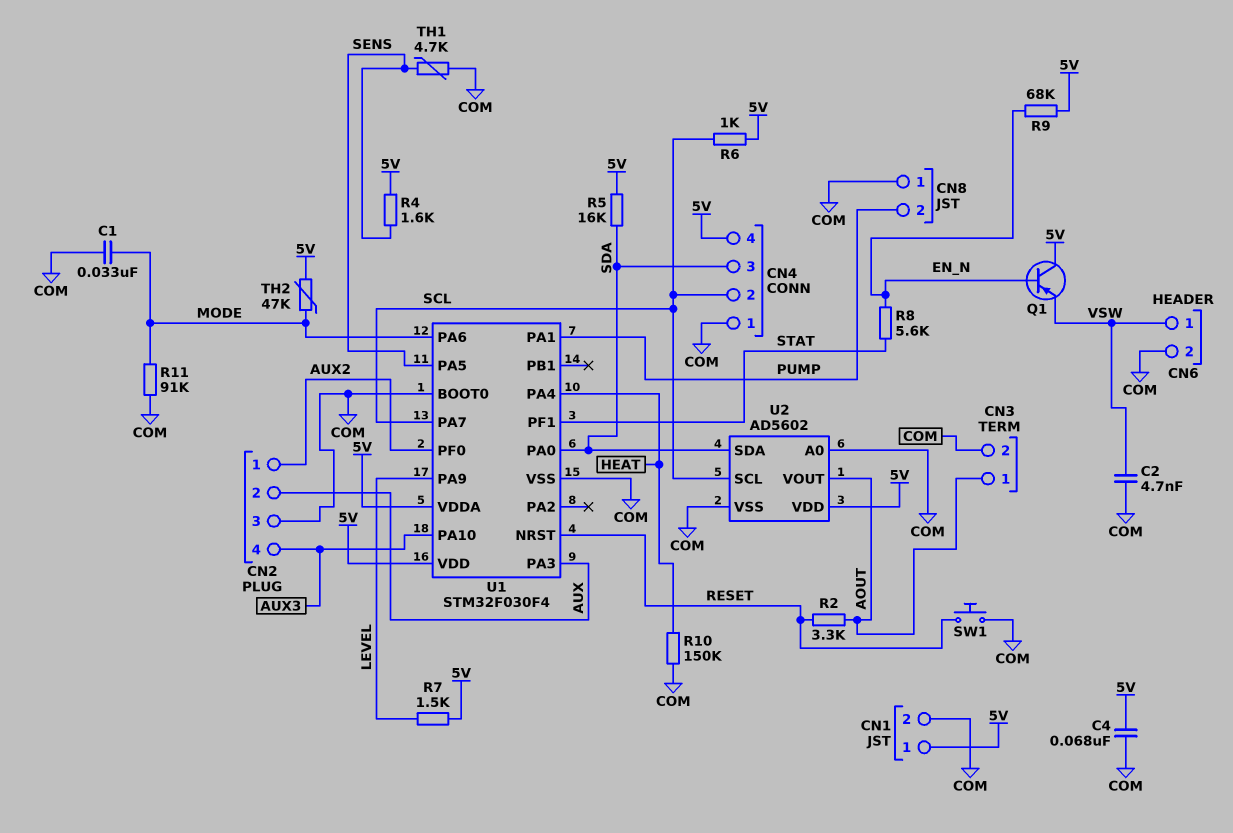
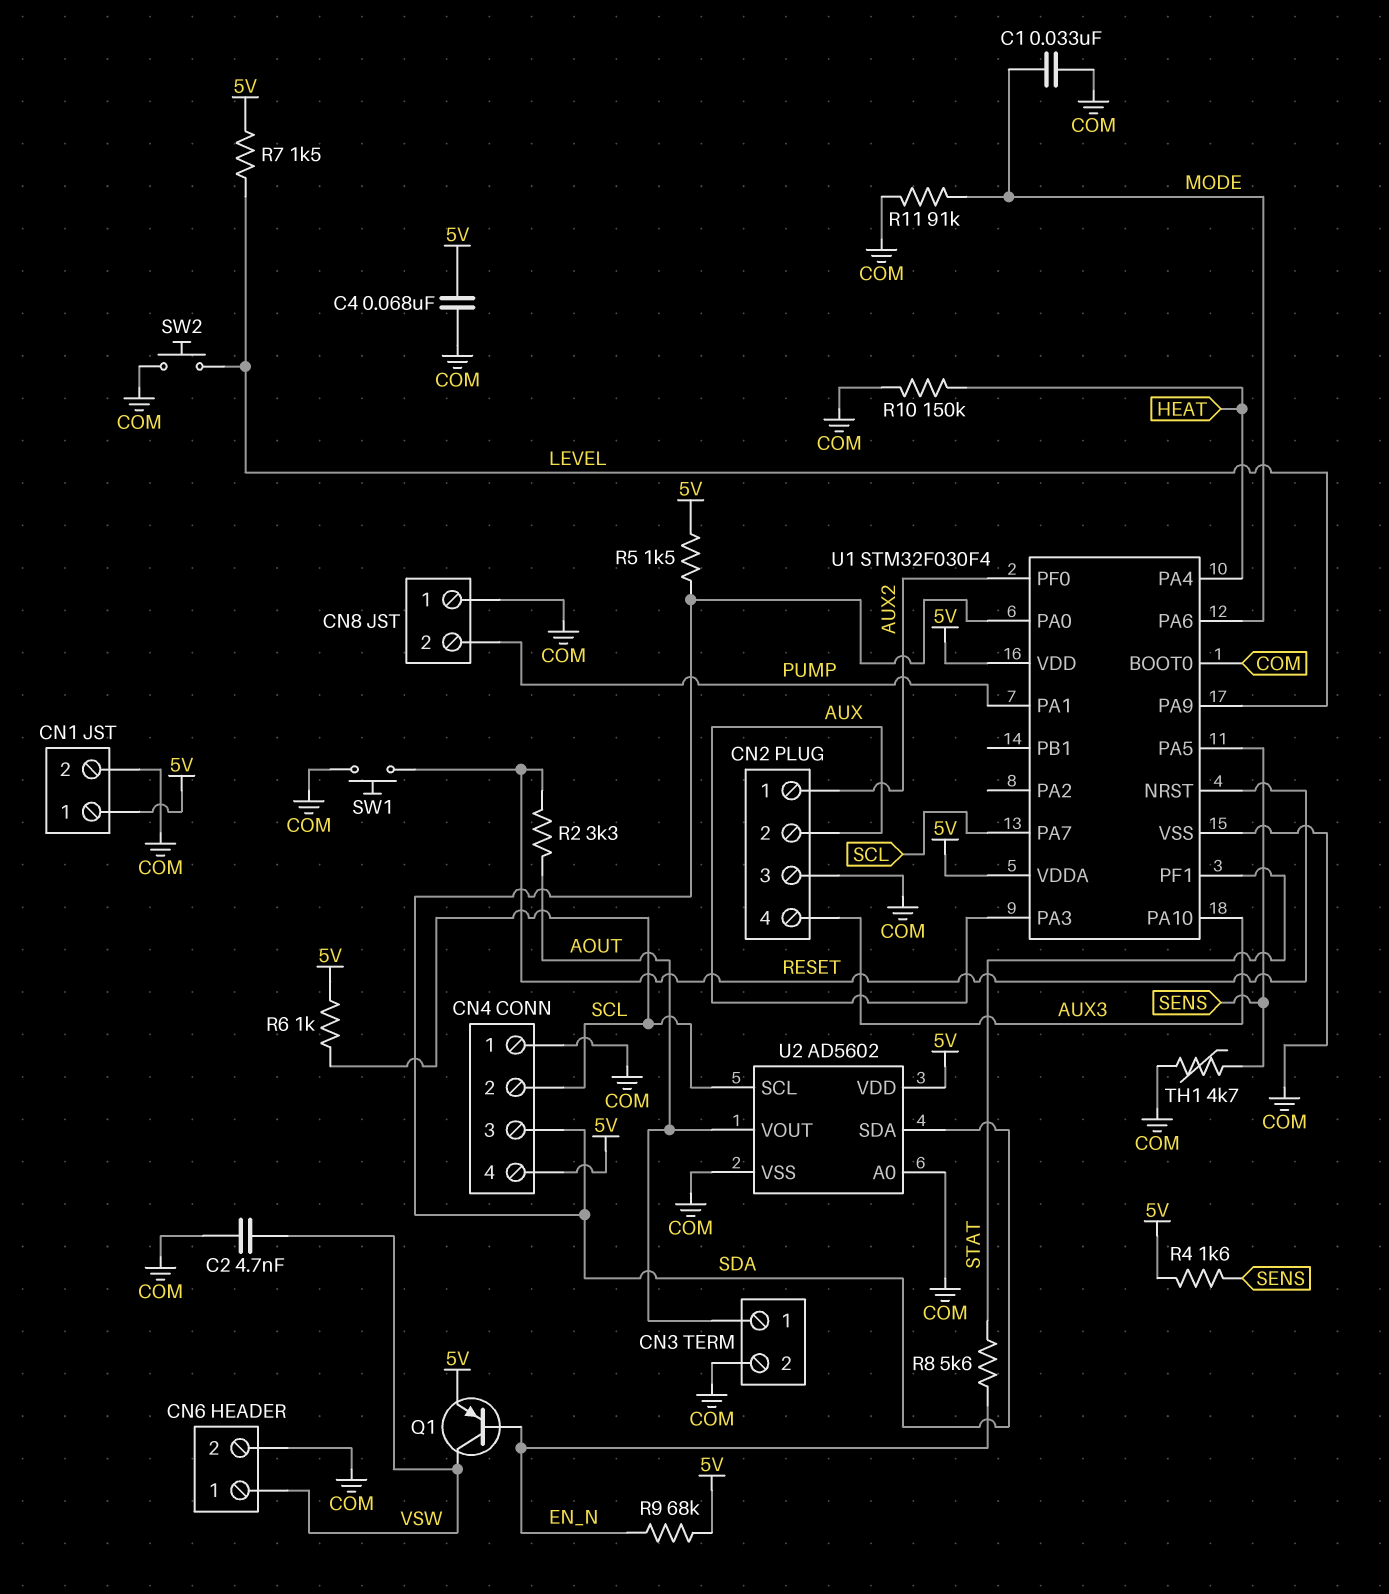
Q1: PNP (B EN_N, C 5V, E VSW) -> PNP (B EN_N, C VSW, E 5V)
R5: 16k (5V, SDA) -> 1.5k (5V, SDA)
SW2: none -> button (COM, LEVEL)
TH2: 47k (5V, MODE) -> none

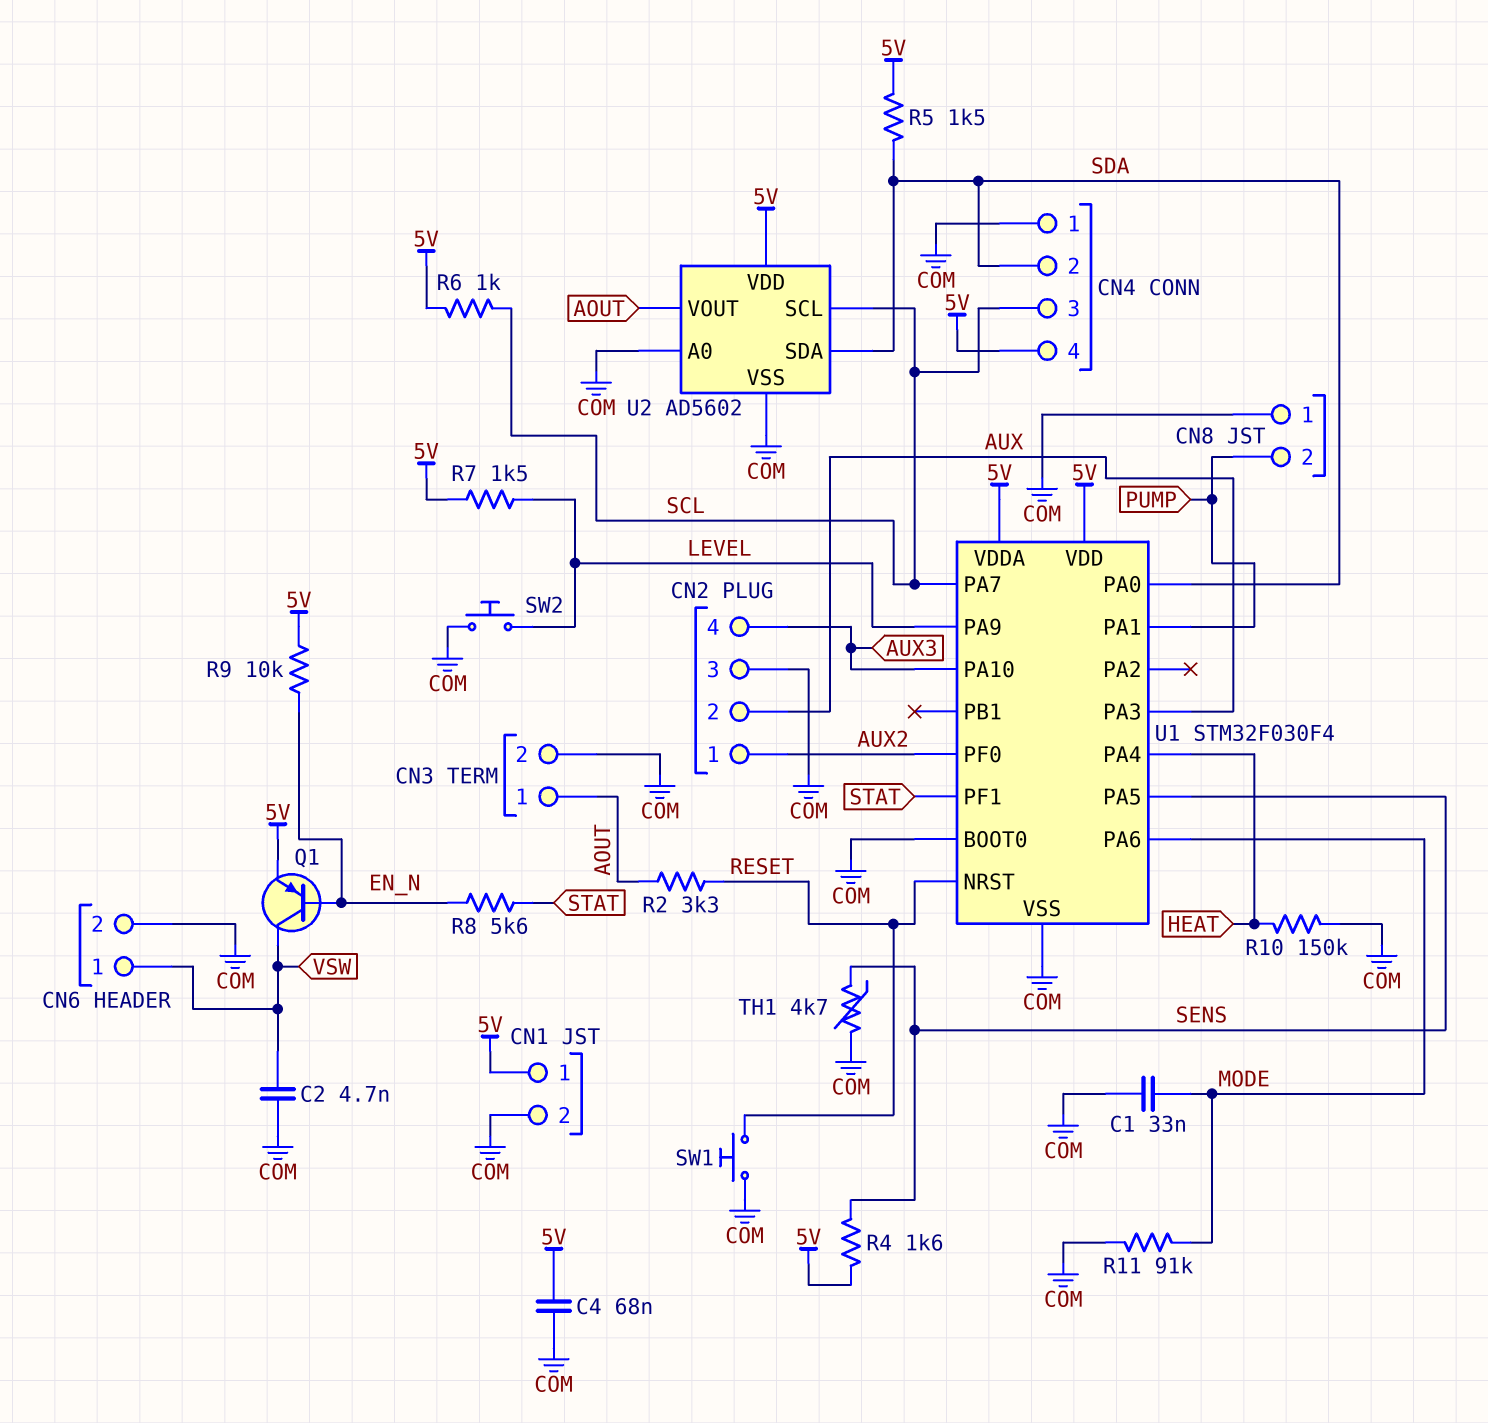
CN4 pin 2: SCL -> SDA
CN4 pin 3: SDA -> SCL
R9: 68k (5V, EN_N) -> 10k (5V, EN_N)

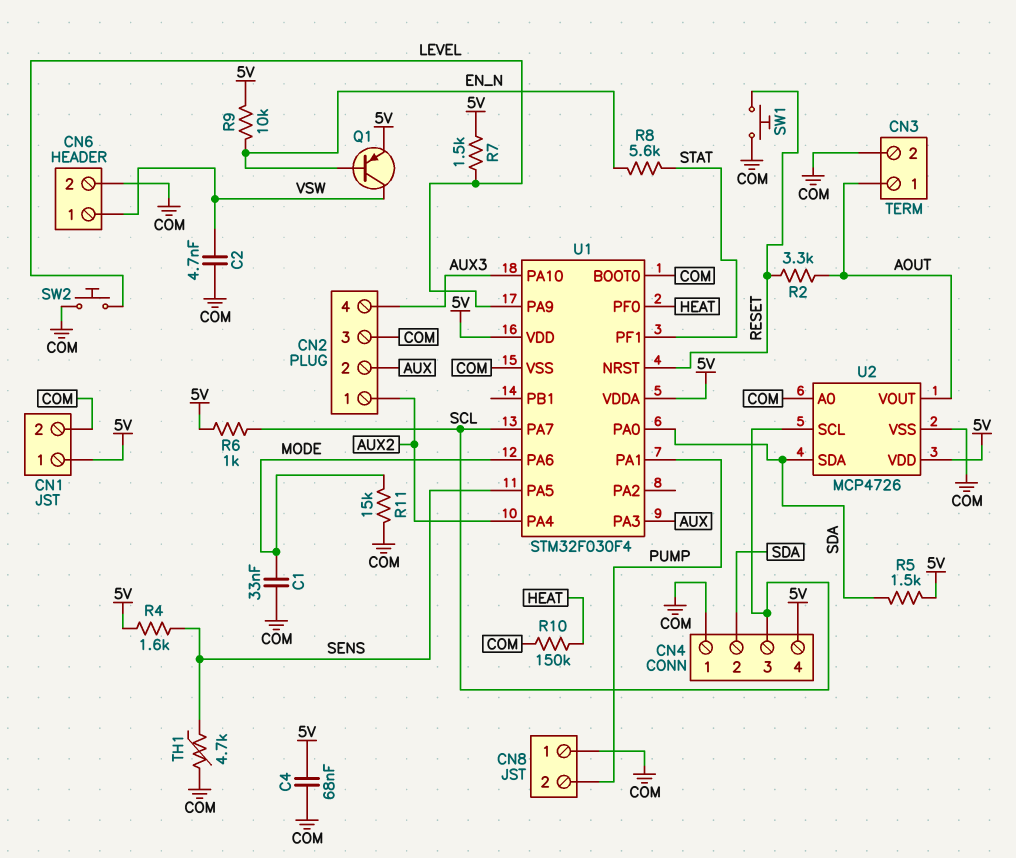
R11: 91k (COM, MODE) -> 15k (COM, MODE)
U1 pin PA4: HEAT -> AUX2
U1 pin PF0: AUX2 -> HEAT
U2: AD5602 -> MCP4726

